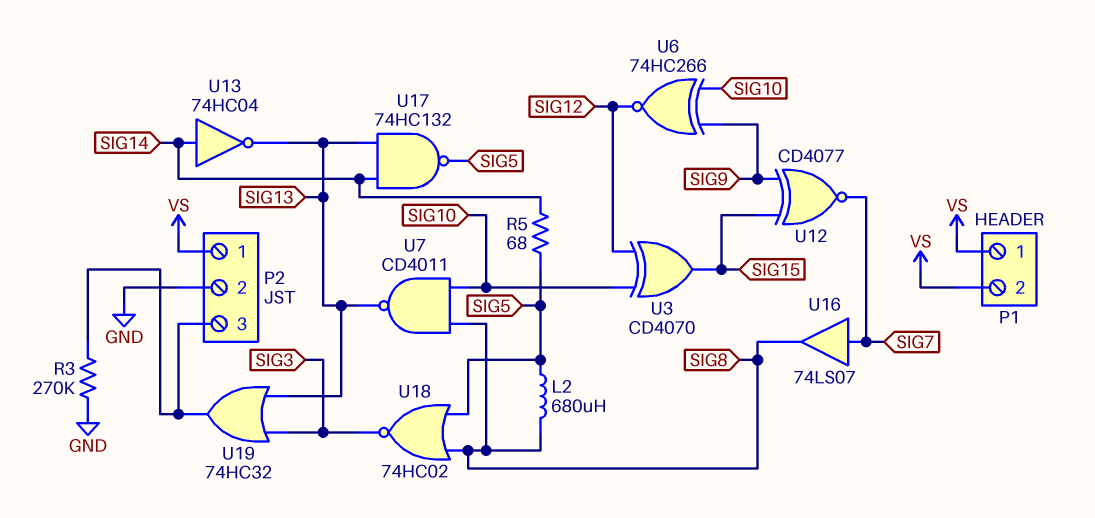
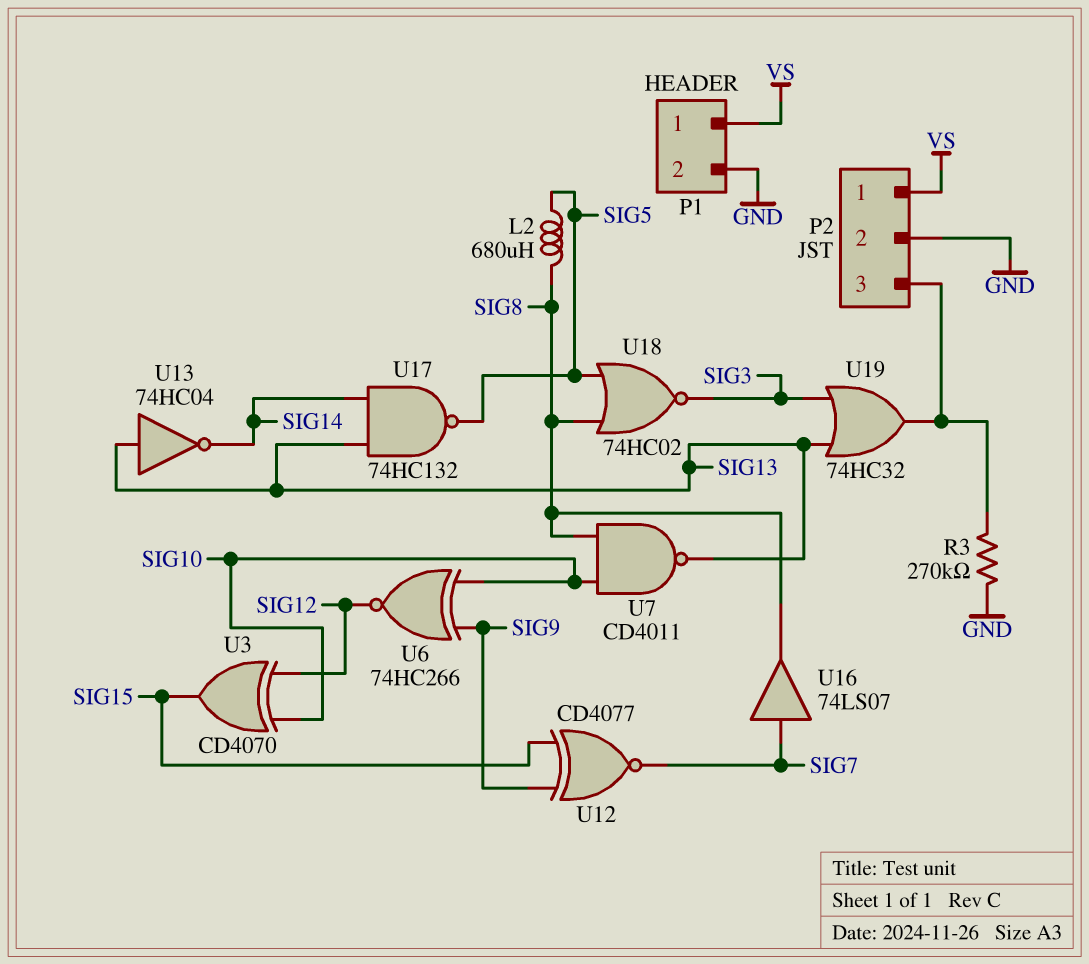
P1 pin 2: VS -> GND
R5: 68 (SIG5, SIG14) -> none
U13: NOT 74HC04 (in SIG14, out SIG13) -> NOT 74HC04 (in SIG13, out SIG14)

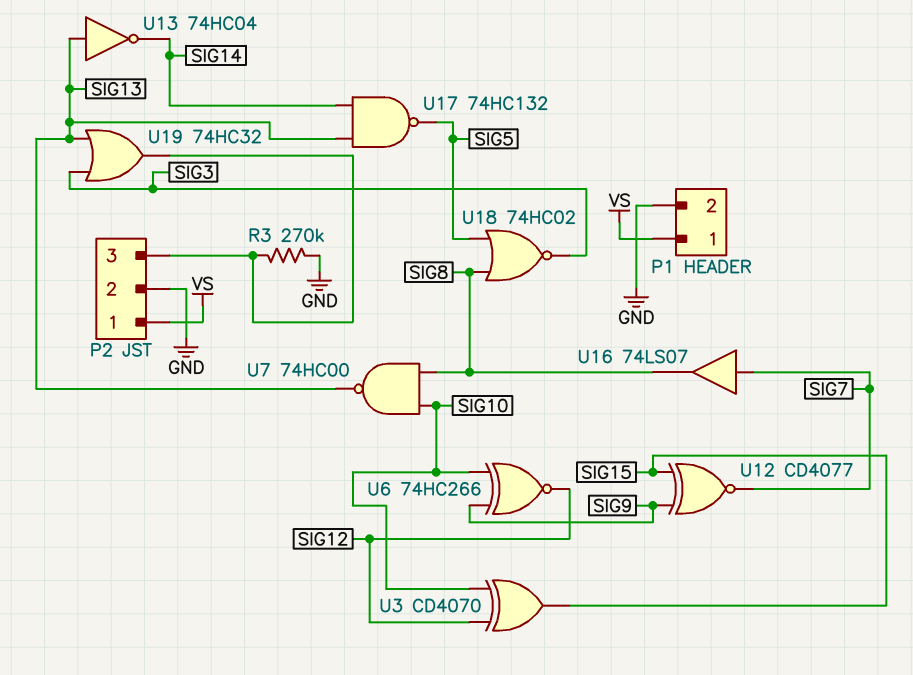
L2: 680uH (SIG5, SIG8) -> none
U7: NAND CD4011 (in SIG8, in SIG10, out SIG13) -> NAND 74HC00 (in SIG8, in SIG10, out SIG13)

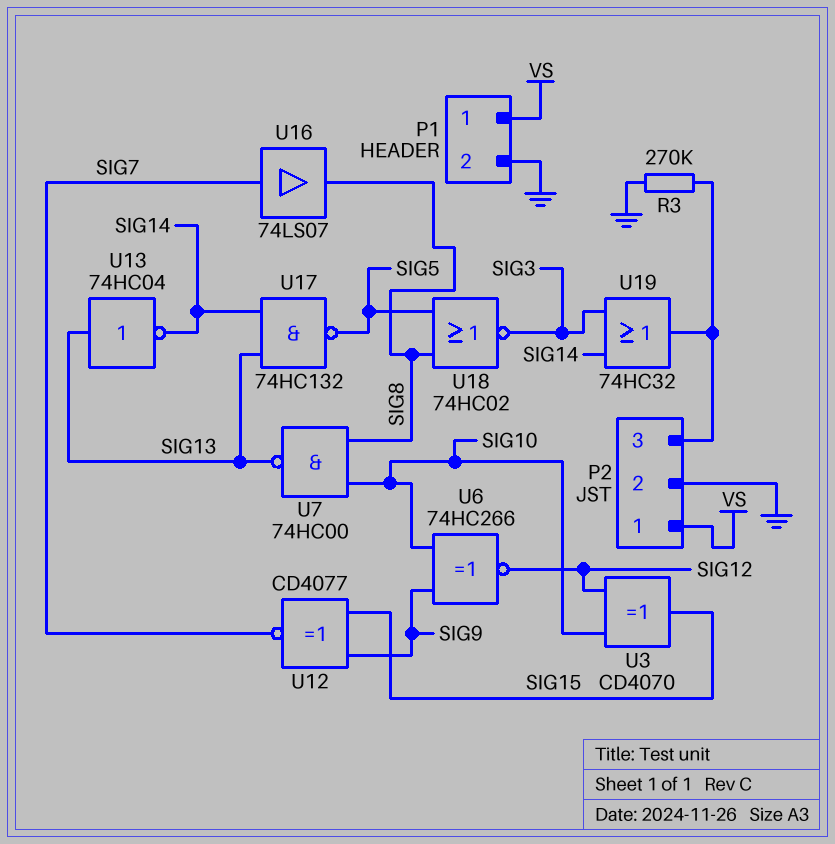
U19: OR 74HC32 (in SIG3, in SIG13, out P2/3) -> OR 74HC32 (in SIG3, in SIG14, out P2/3)

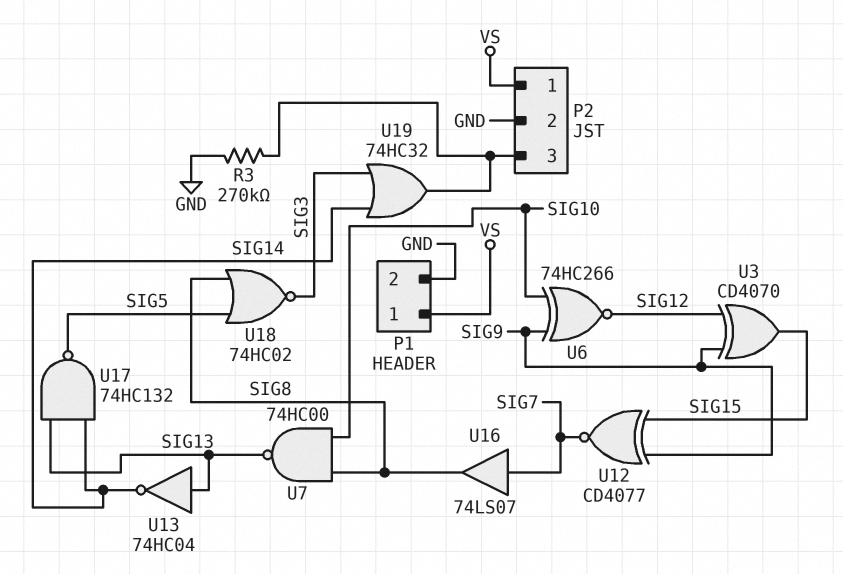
U3: XOR CD4070 (in SIG10, in SIG12, out SIG15) -> XOR CD4070 (in SIG9, in SIG12, out SIG15)

